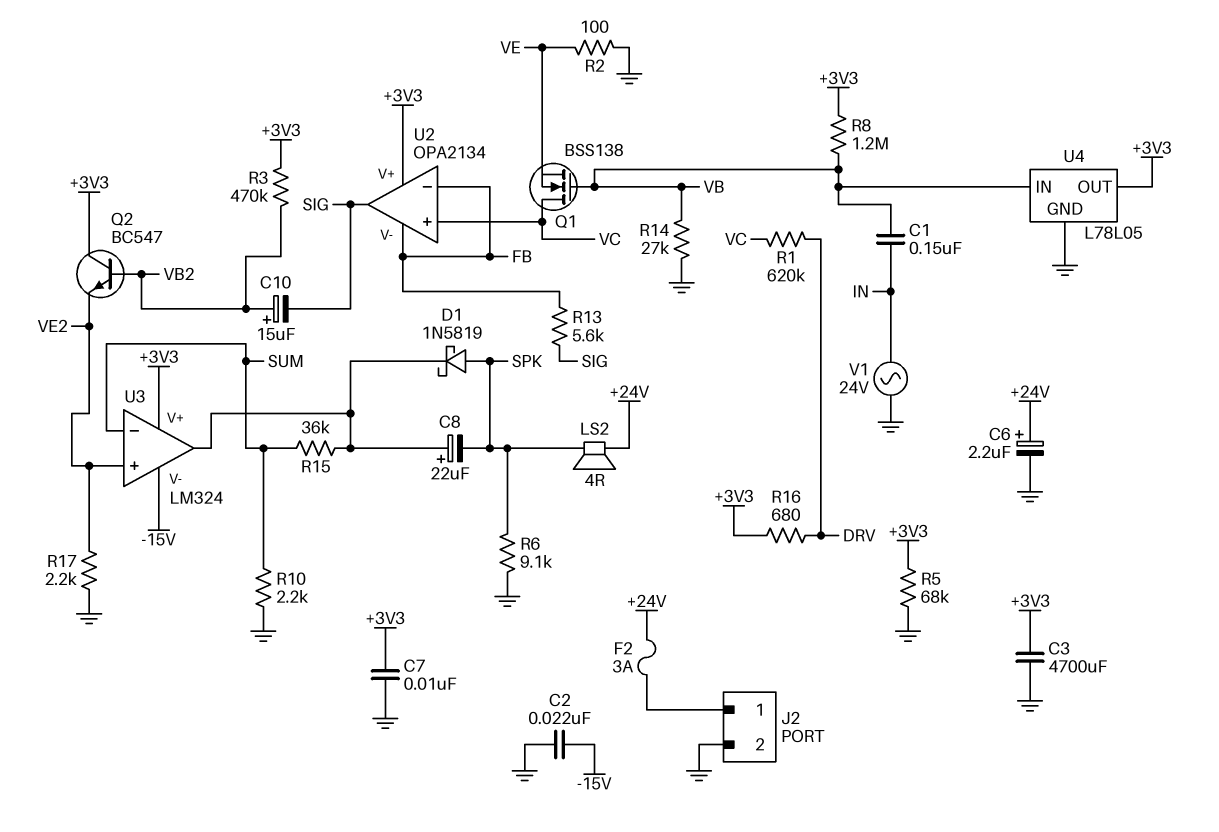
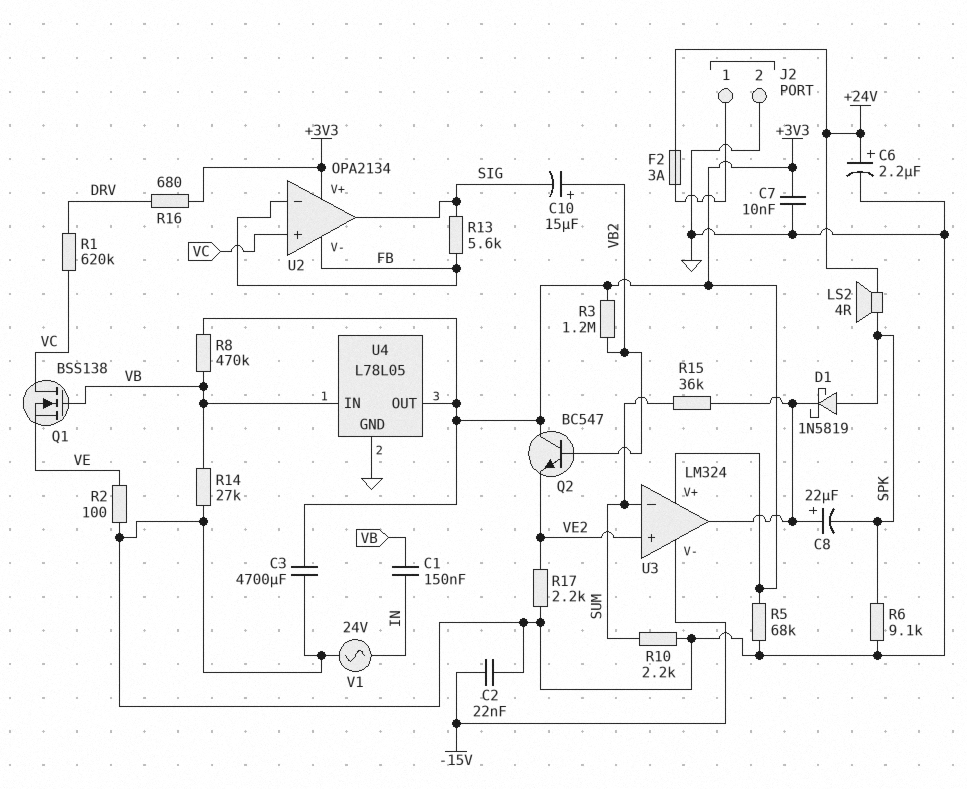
R3: 470k (+3V3, VB2) -> 1.2M (+3V3, VB2)
R8: 1.2M (+3V3, VB) -> 470k (+3V3, VB)

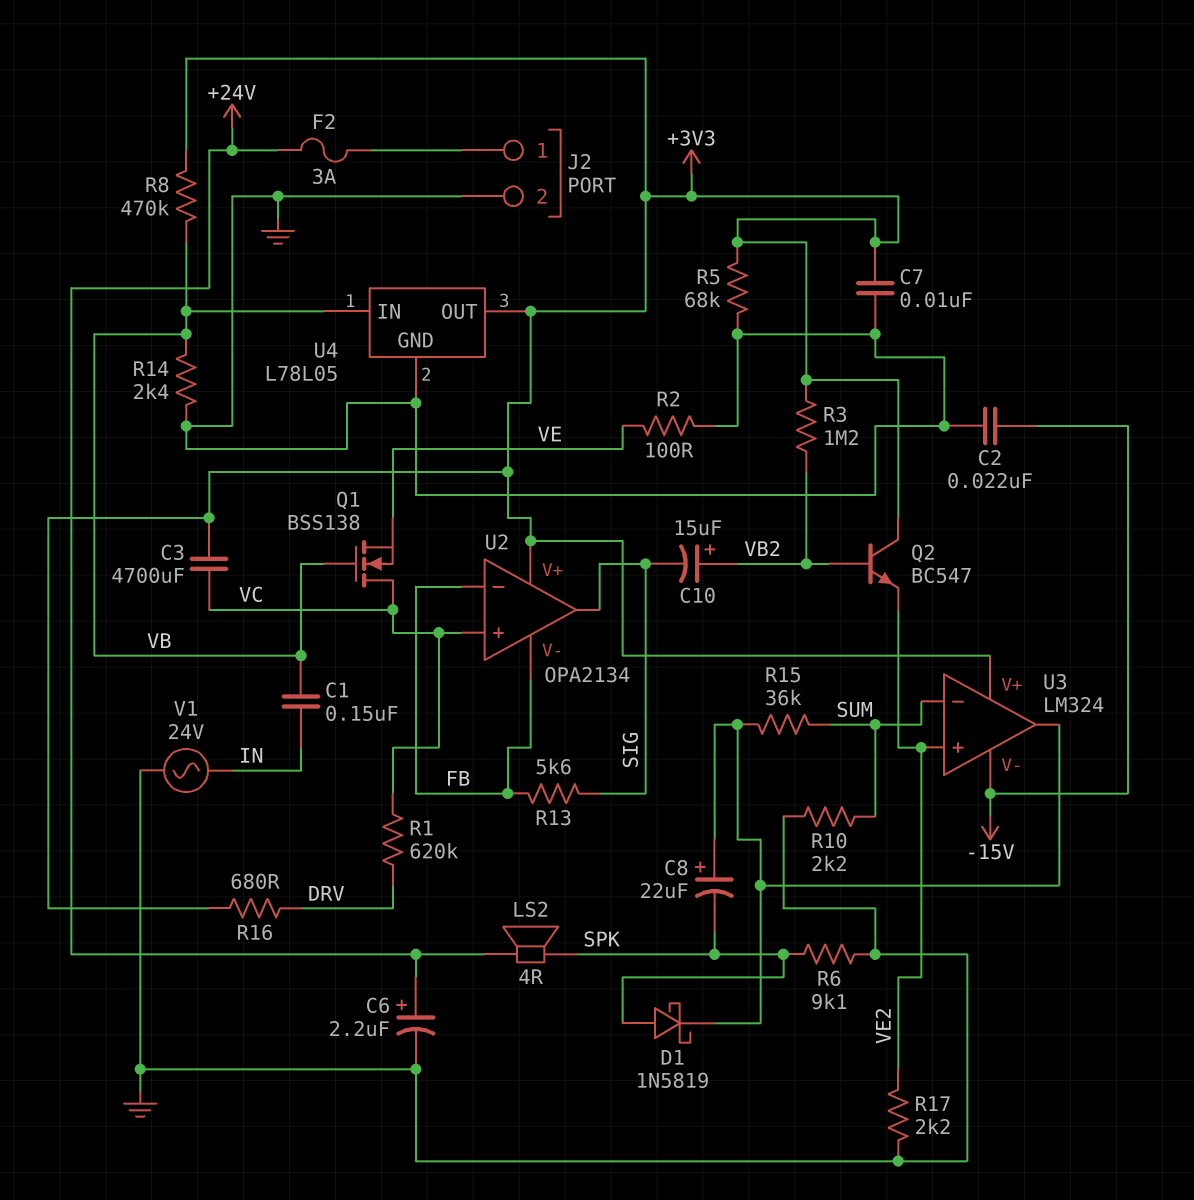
C3: 4700uF (+3V3, GND) -> 4700uF (+3V3, VC)
R14: 27k (GND, VB) -> 2.4k (GND, VB)

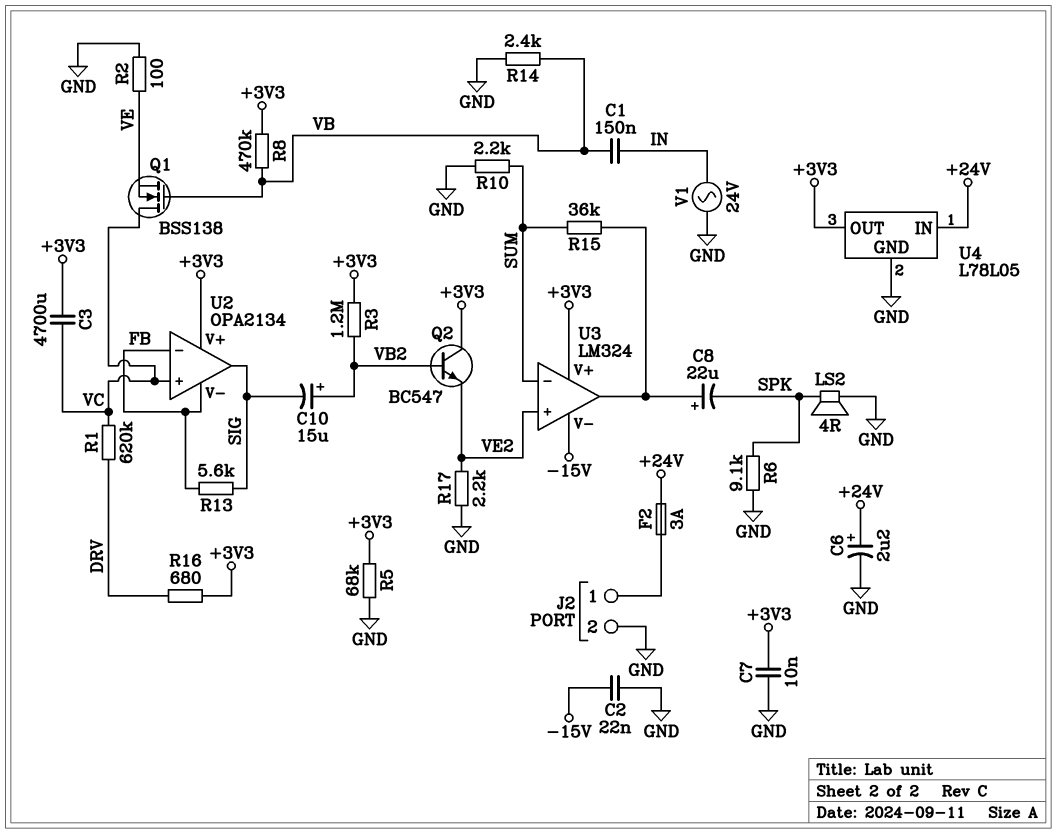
D1: schottky 1N5819 (A SPK, K U3/out) -> none
LS2: speaker 4R (+24V, SPK) -> speaker 4R (GND, SPK)
U4 pin IN: VB -> +24V

